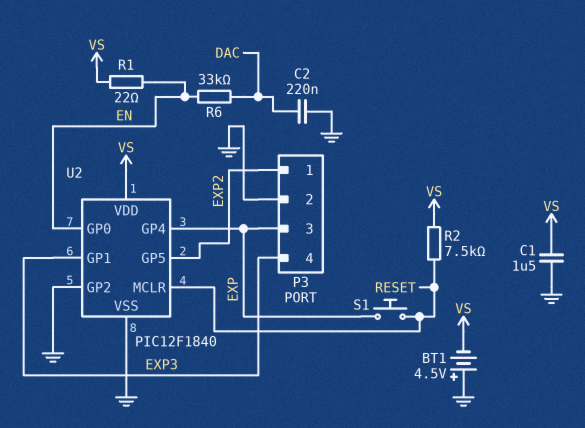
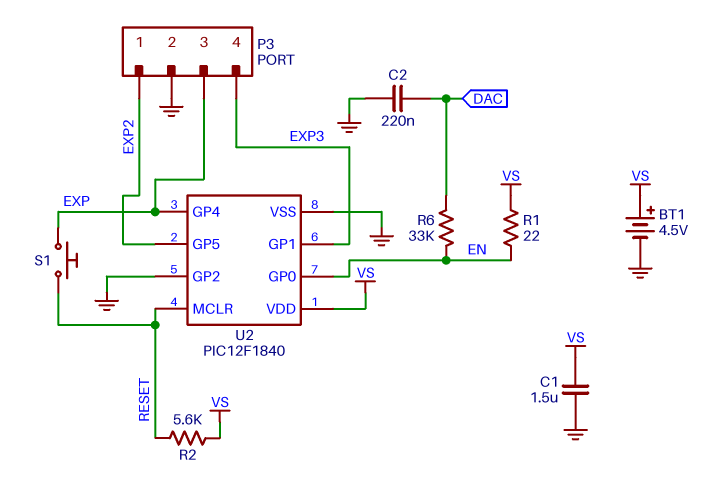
BT1: 4.5V (plus GND, minus VS) -> 4.5V (plus VS, minus GND)
R2: 7.5k (RESET, VS) -> 5.6k (RESET, VS)

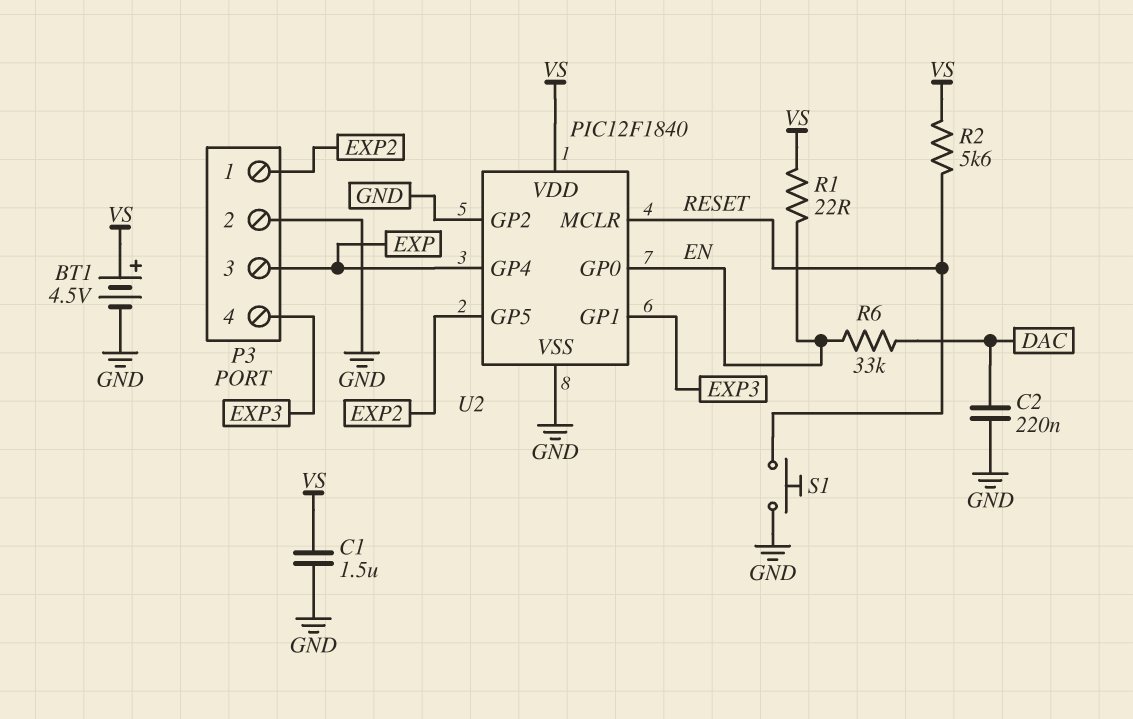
S1: button (EXP, RESET) -> button (GND, RESET)

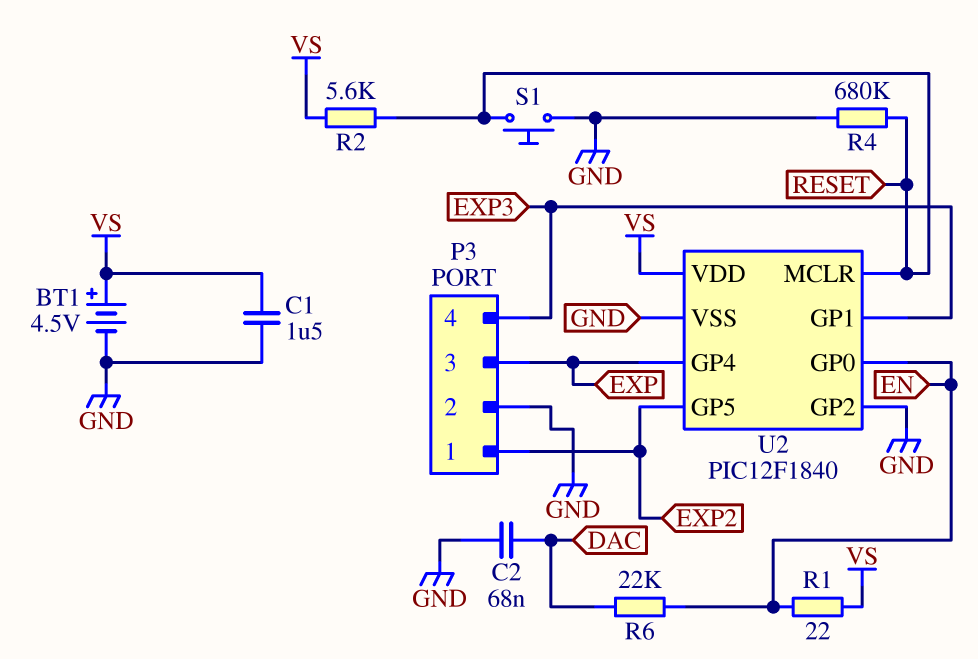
C2: 220nF (DAC, GND) -> 68nF (DAC, GND)
R4: none -> 680k (GND, RESET)
R6: 33k (DAC, EN) -> 22k (DAC, EN)

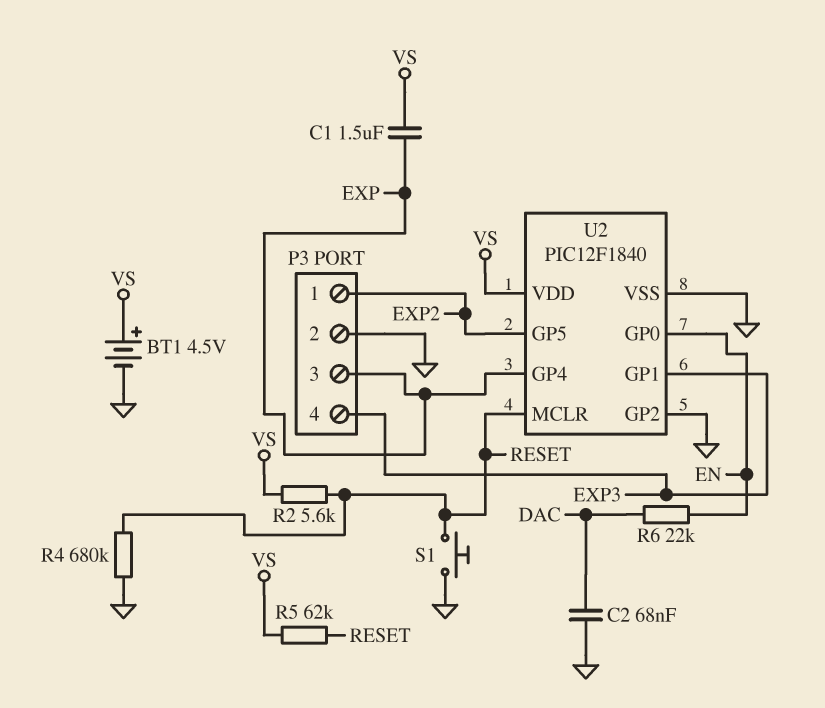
C1: 1.5uF (GND, VS) -> 1.5uF (EXP, VS)
R1: 22 (EN, VS) -> none
R5: none -> 62k (RESET, VS)

